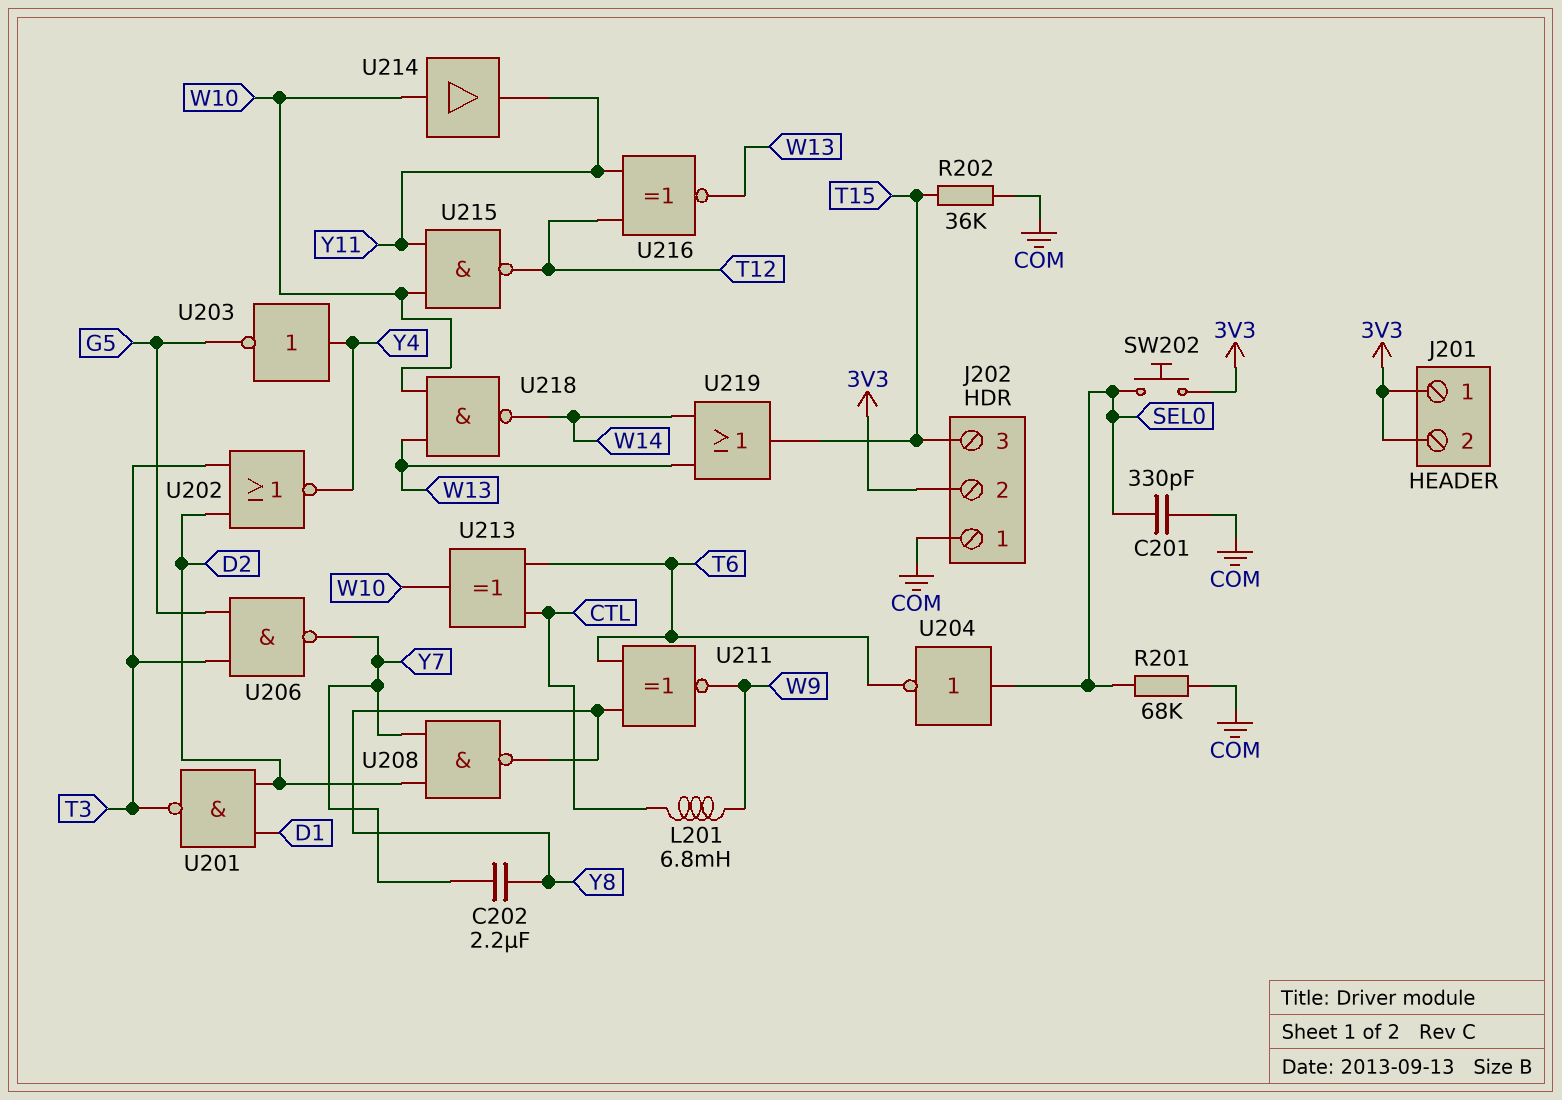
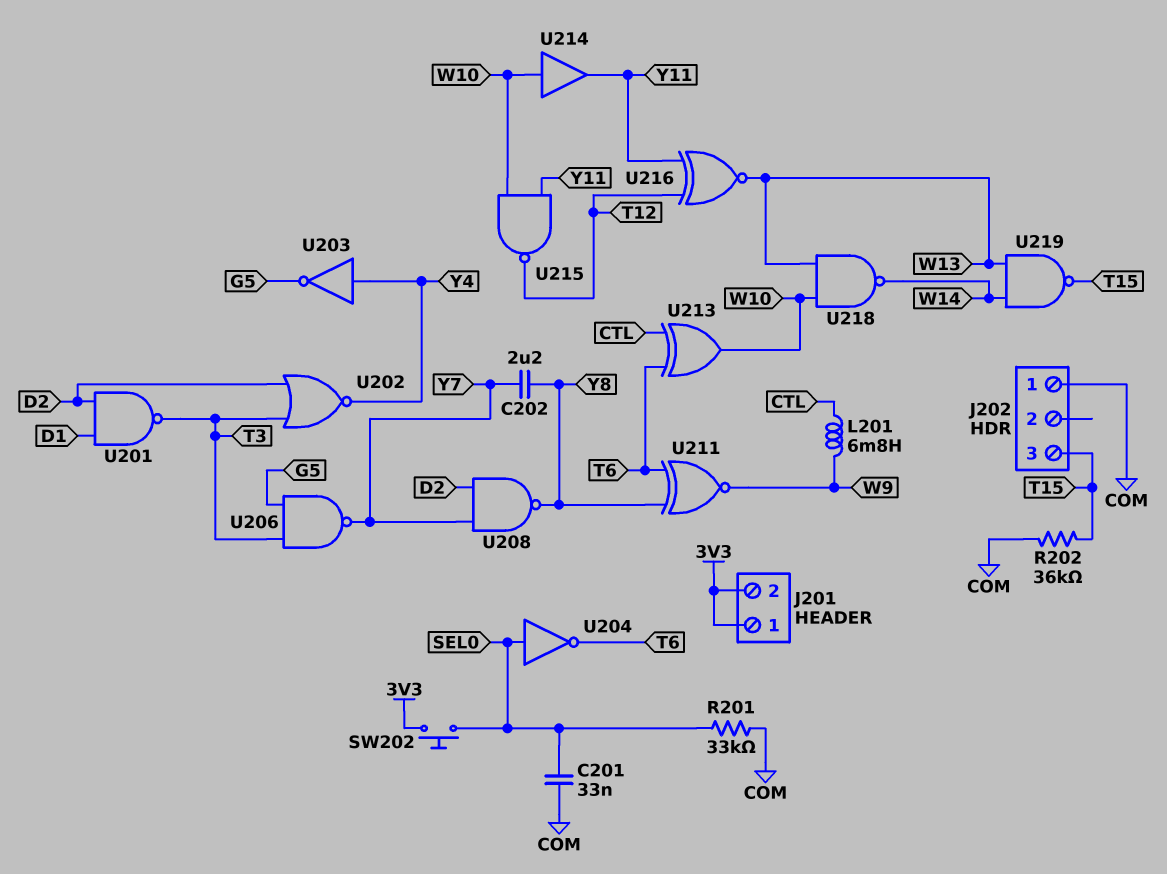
C201: 330pF (COM, SEL0) -> 33nF (COM, SEL0)
J202 pin 2: 3V3 -> none
R201: 68k (COM, SEL0) -> 33k (COM, SEL0)
U219: OR (in W13, in W14, out T15) -> NAND (in W13, in W14, out T15)

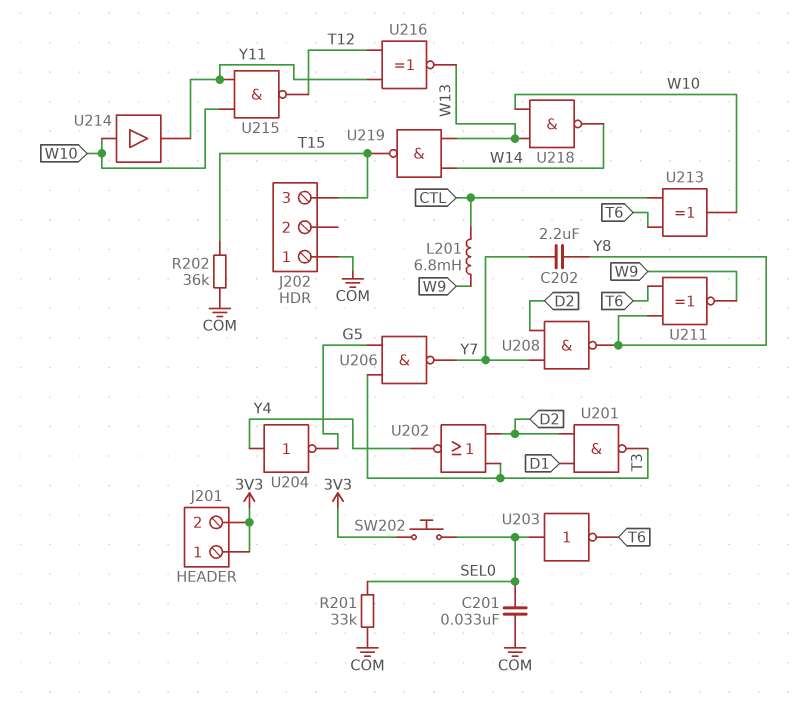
U203: NOT (in Y4, out G5) -> NOT (in SEL0, out T6)
U204: NOT (in SEL0, out T6) -> NOT (in Y4, out G5)

